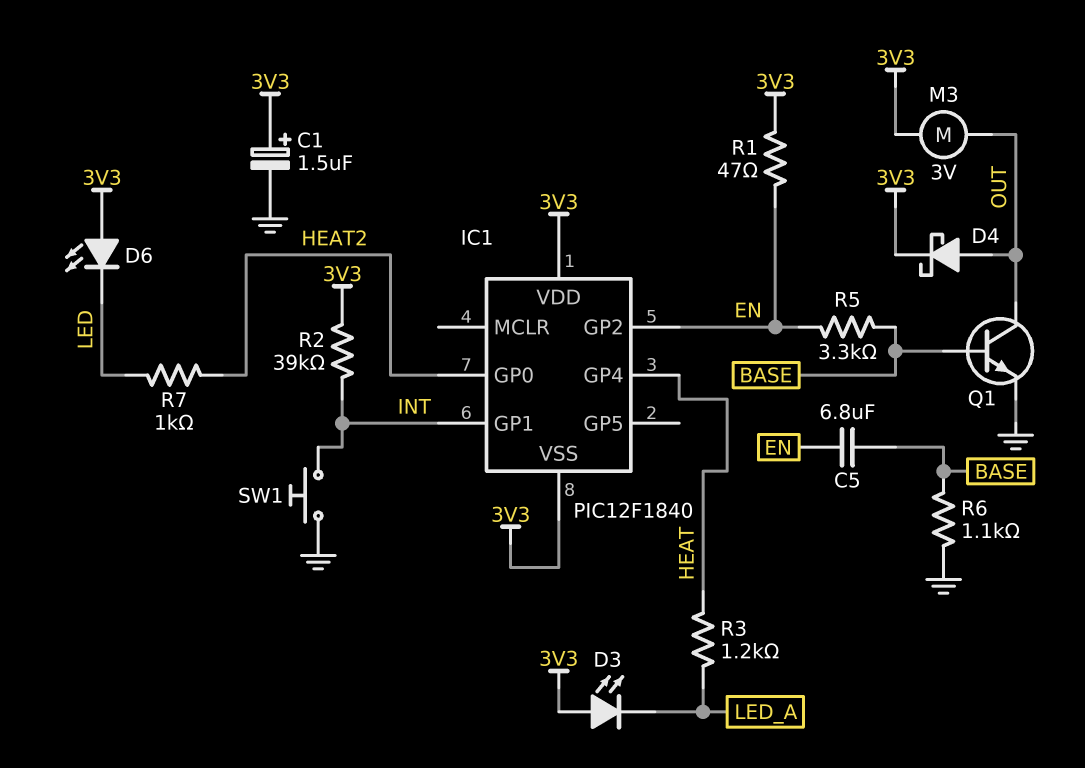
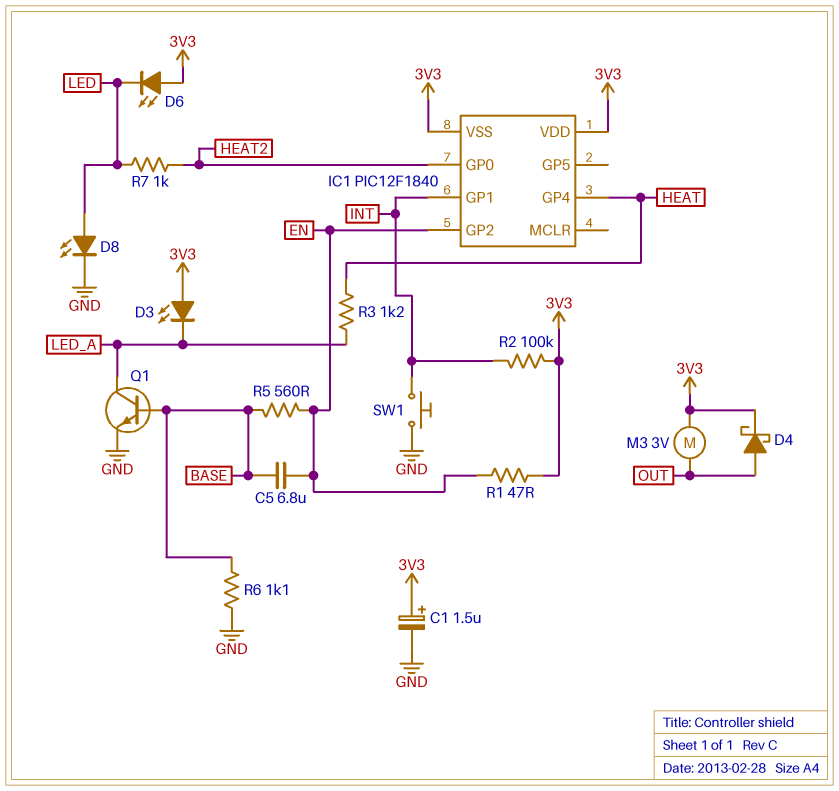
D8: none -> LED (A LED, K GND)
Q1: NPN (B BASE, C OUT, E GND) -> NPN (B BASE, C LED_A, E GND)
R2: 39k (3V3, INT) -> 100k (3V3, INT)
R5: 3.3k (BASE, EN) -> 560 (BASE, EN)

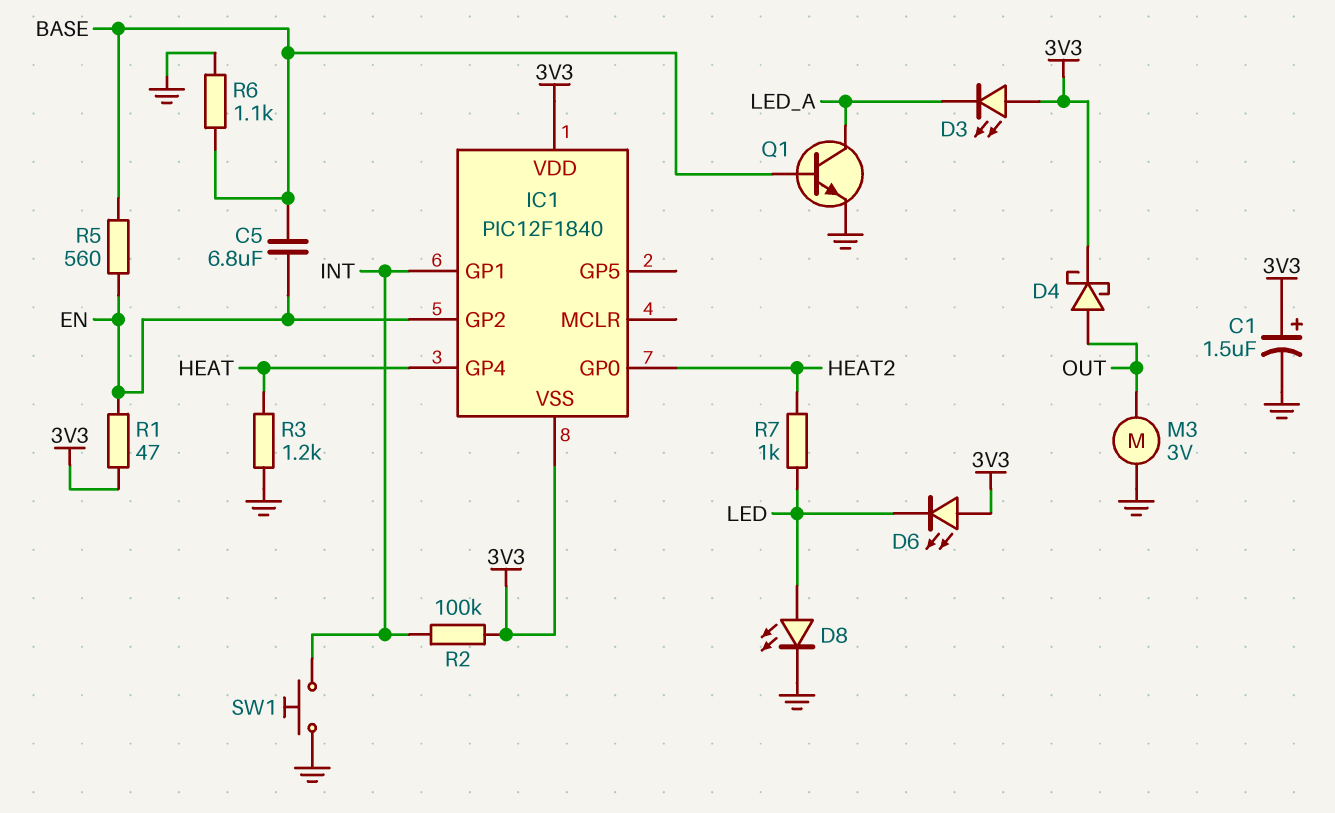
M3: motor 3V (3V3, OUT) -> motor 3V (GND, OUT)
R3: 1.2k (HEAT, LED_A) -> 1.2k (GND, HEAT)

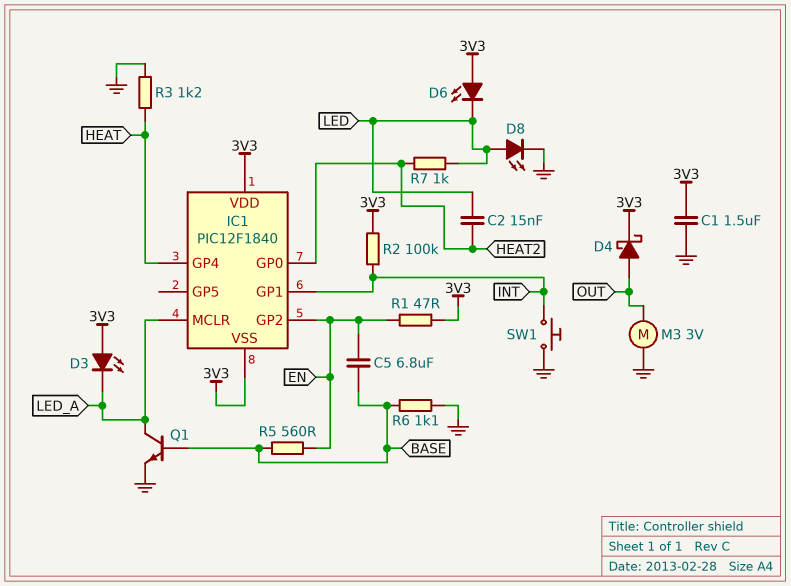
C1: 1.5uF (plus 3V3, minus GND) -> 1.5uF (3V3, GND)
C2: none -> 15nF (HEAT2, LED)
IC1 pin MCLR: none -> LED_A

